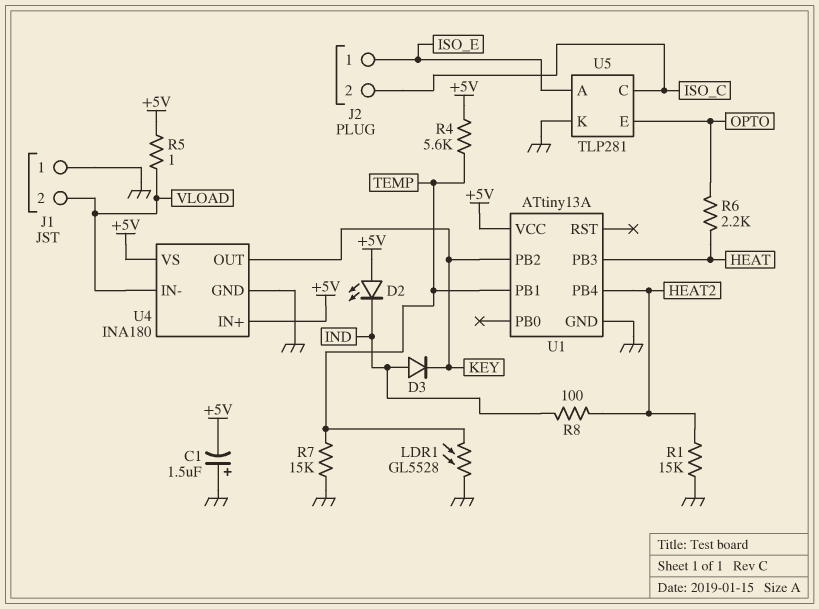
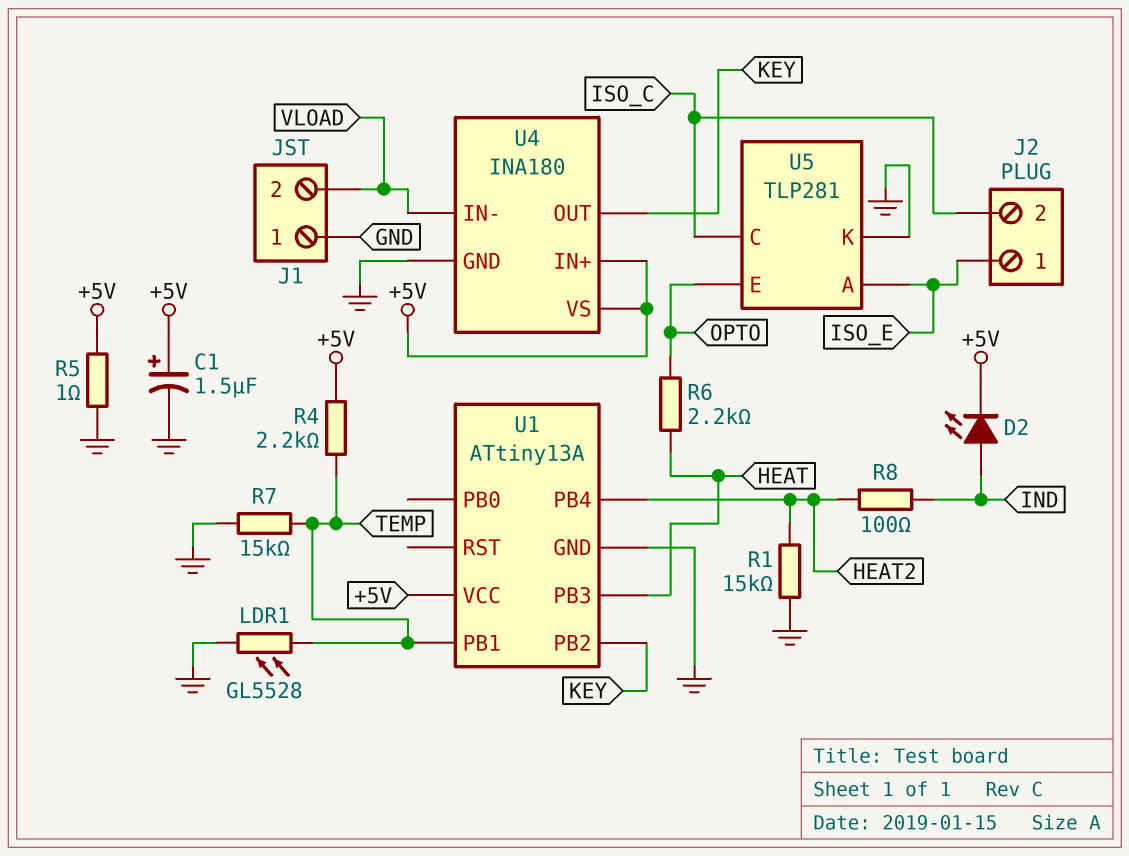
C1: 1.5uF (plus GND, minus +5V) -> 1.5uF (plus +5V, minus GND)
D2: LED (A +5V, K IND) -> LED (A IND, K +5V)
D3: diode (A IND, K KEY) -> none
R4: 5.6k (+5V, TEMP) -> 2.2k (+5V, TEMP)
R5: 1 (+5V, VLOAD) -> 1 (+5V, GND)

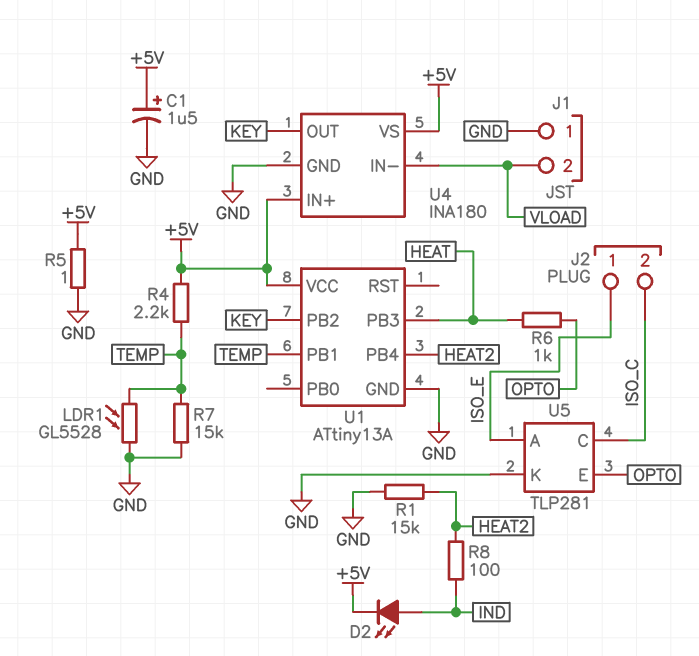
R6: 2.2k (HEAT, OPTO) -> 1k (HEAT, OPTO)

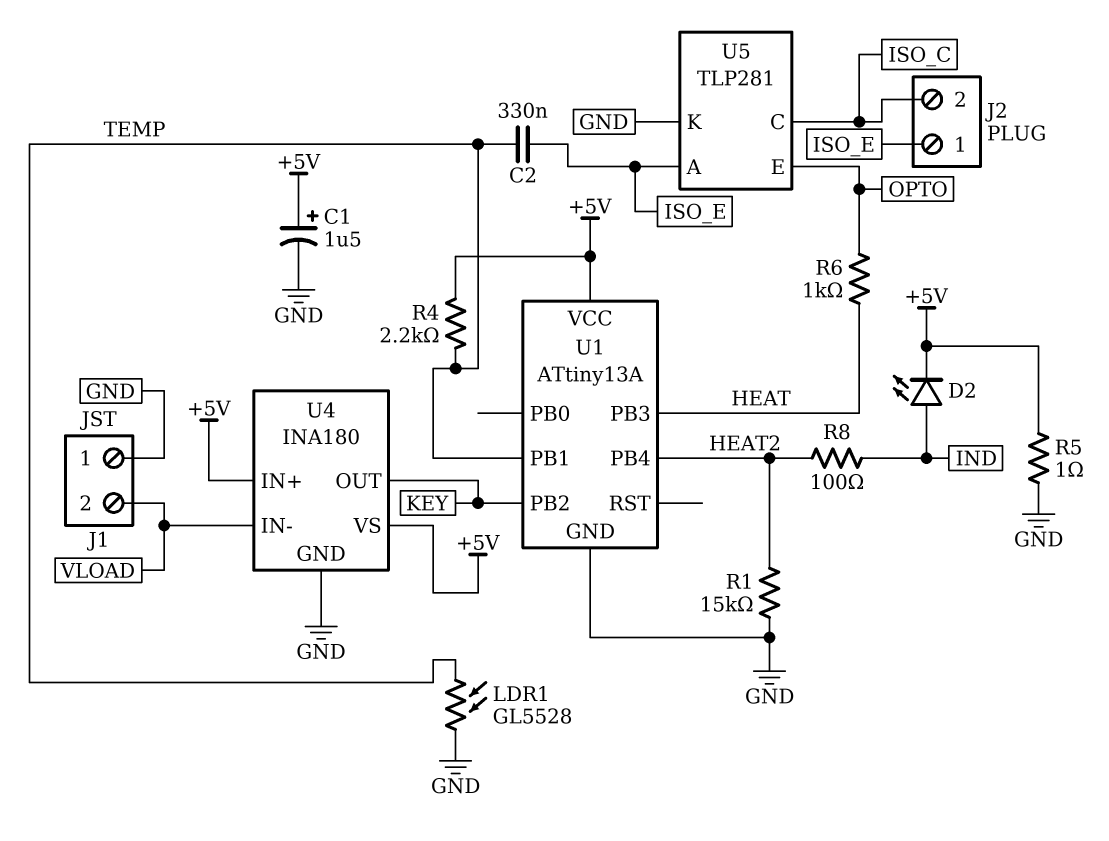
C2: none -> 330nF (ISO_E, TEMP)
R7: 15k (GND, TEMP) -> none

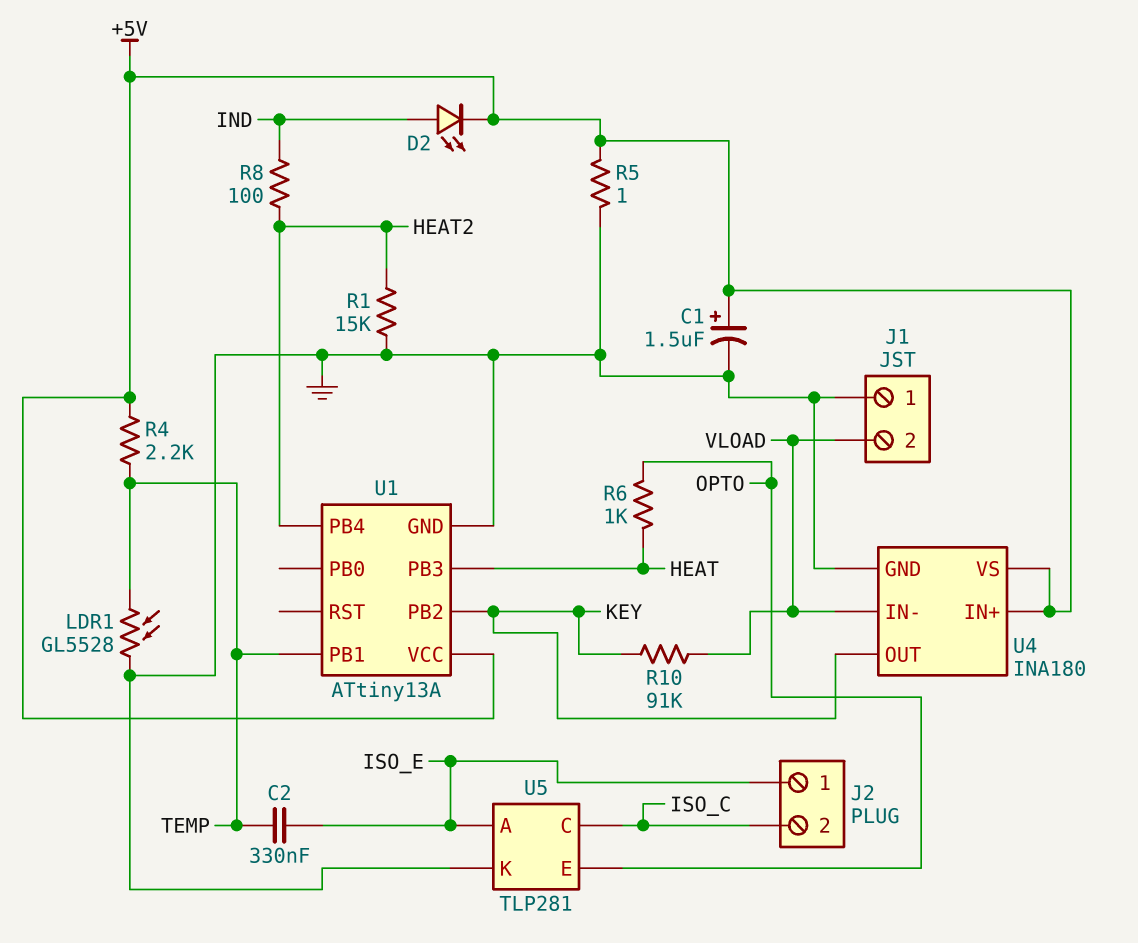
R10: none -> 91k (KEY, VLOAD)

